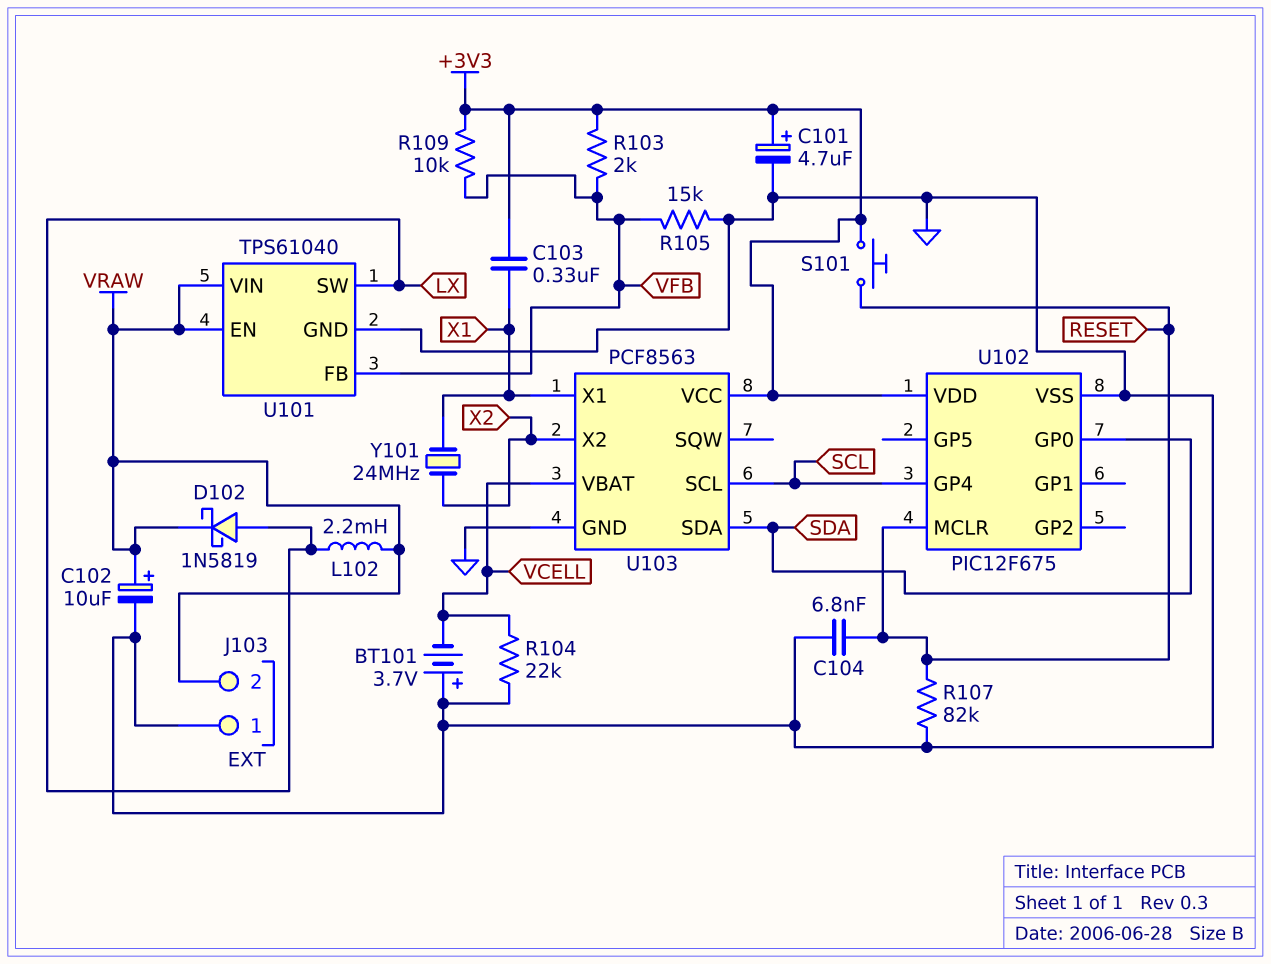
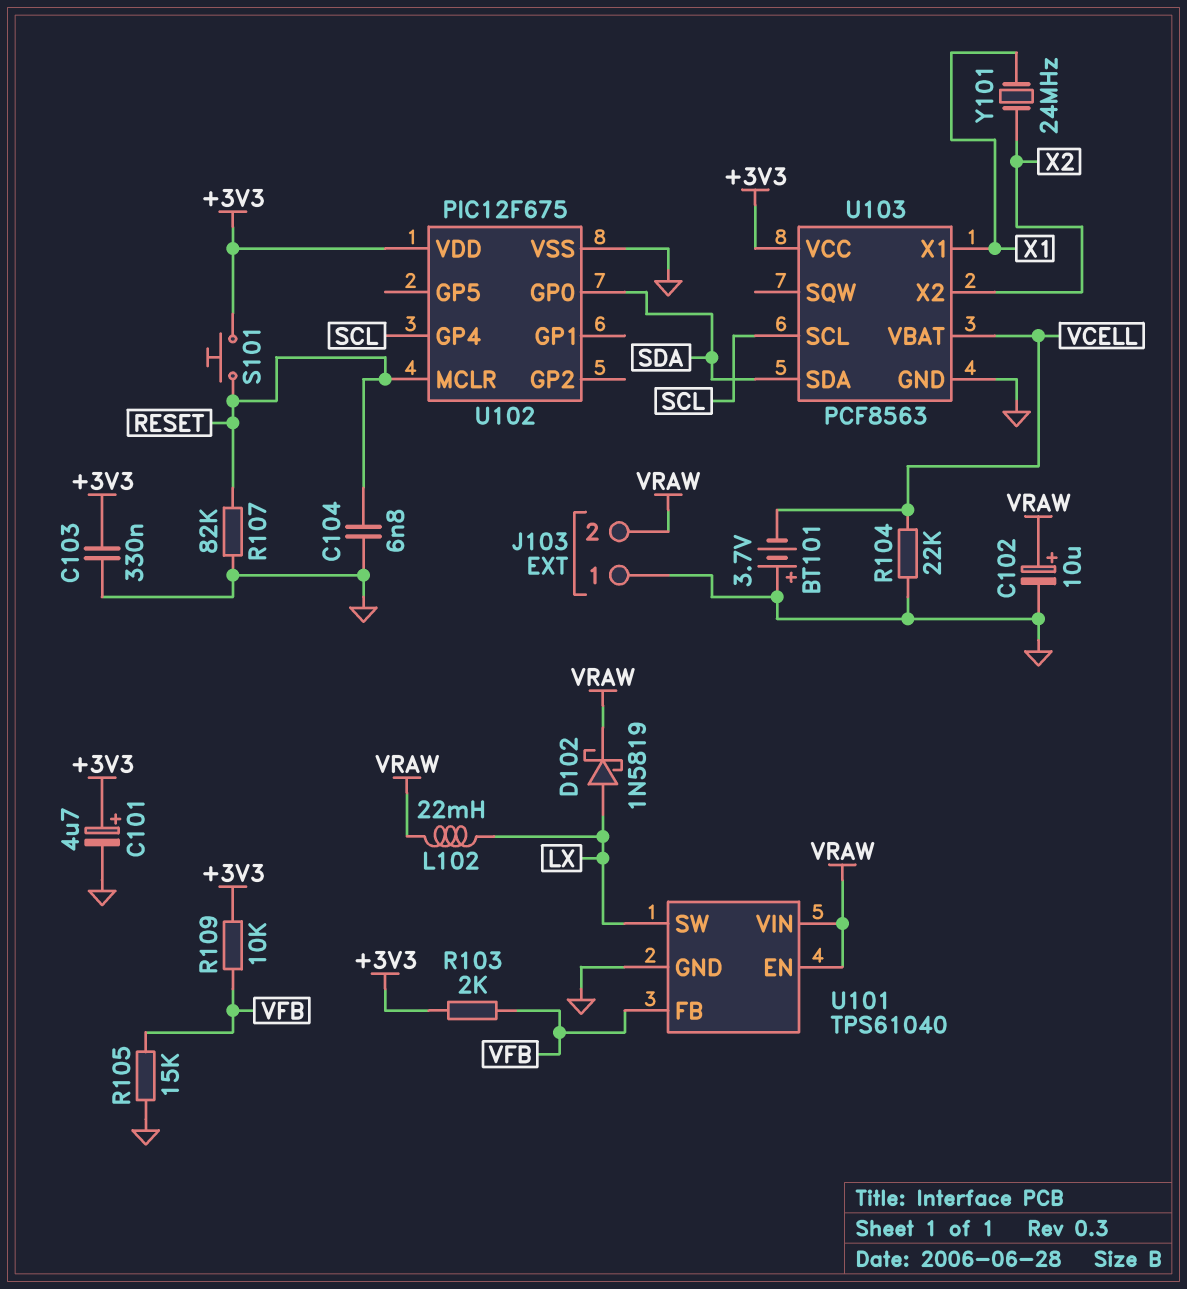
C103: 330nF (+3V3, X1) -> 330nF (+3V3, GND)
L102: 2.2mH (LX, VRAW) -> 22mH (LX, VRAW)

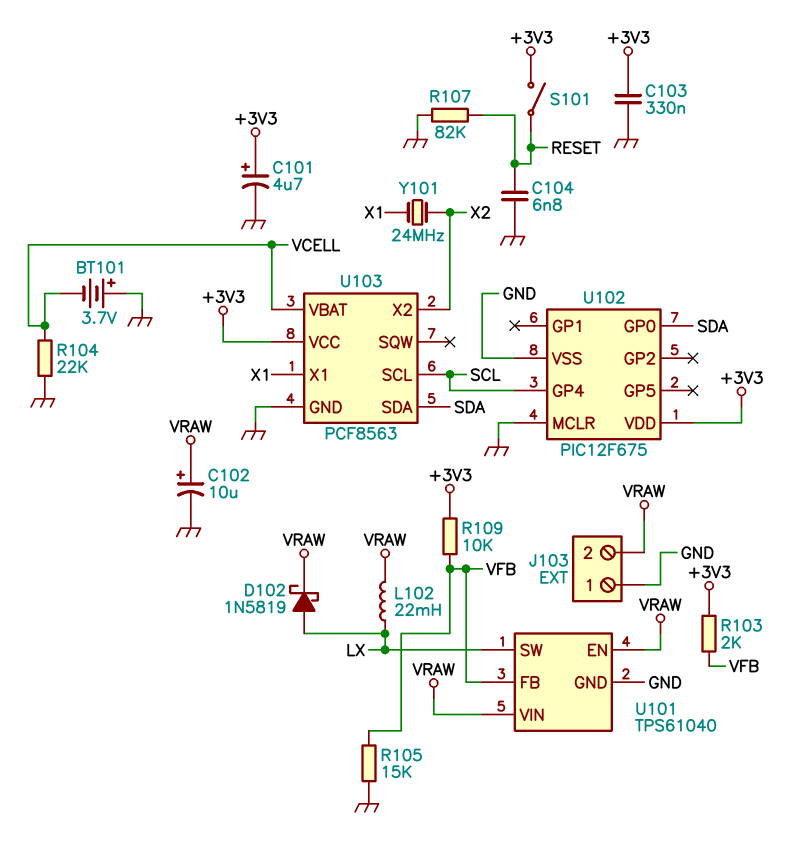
S101: button (+3V3, RESET) -> switch (+3V3, RESET)
U102 pin MCLR: RESET -> GND

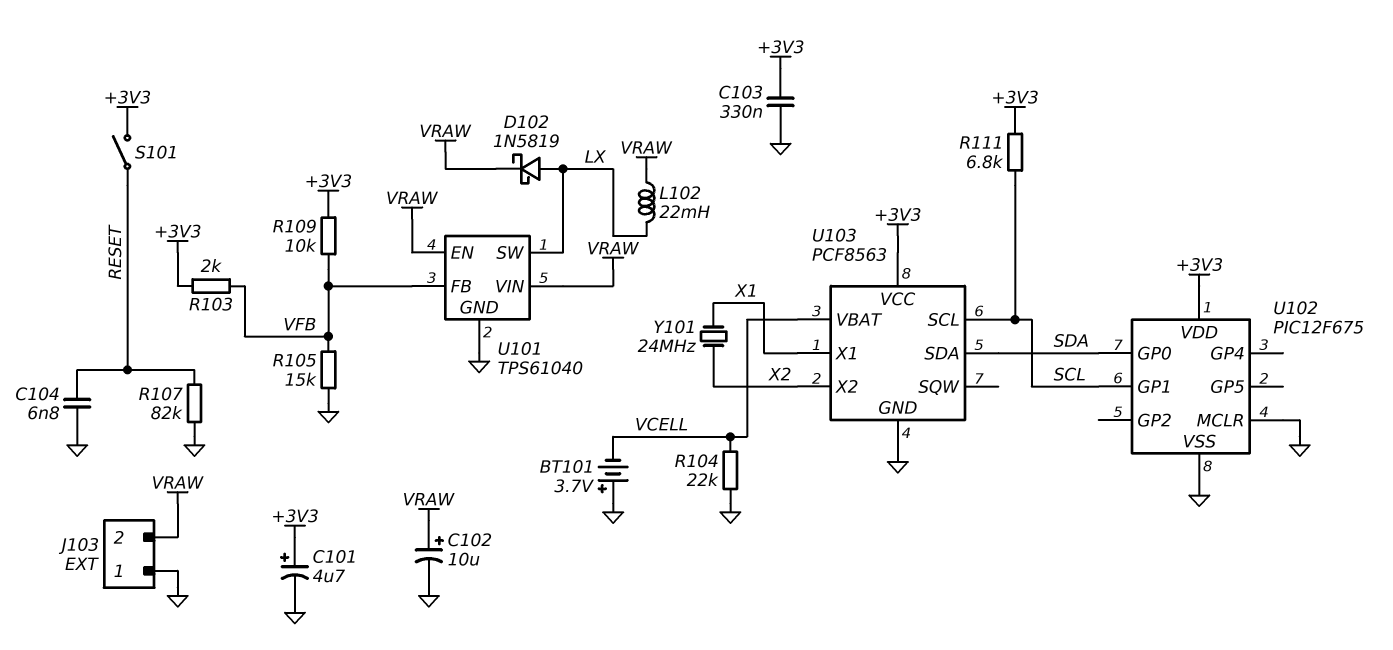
R111: none -> 6.8k (+3V3, SCL)
U102 pin GP1: none -> SCL
U102 pin GP4: SCL -> none

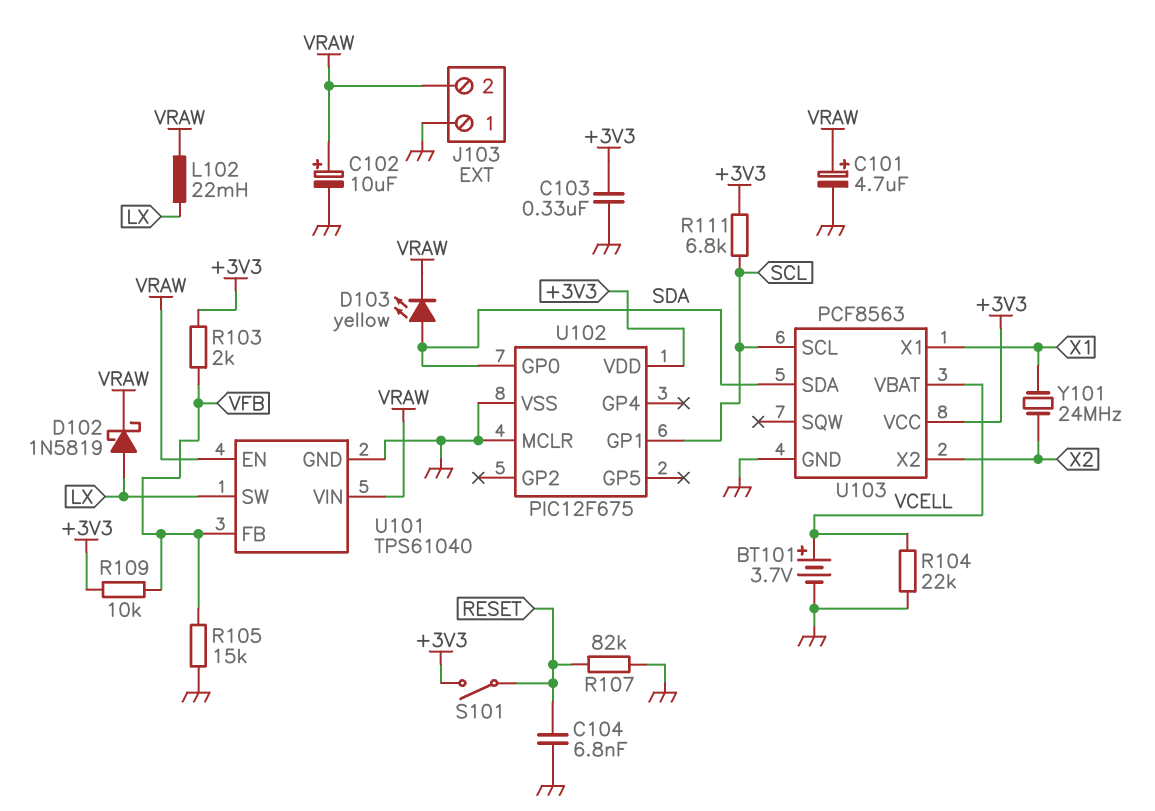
BT101: 3.7V (plus GND, minus VCELL) -> 3.7V (plus VCELL, minus GND)
C101: 4.7uF (plus +3V3, minus GND) -> 4.7uF (plus VRAW, minus GND)
D103: none -> LED yellow (A SDA, K VRAW)

